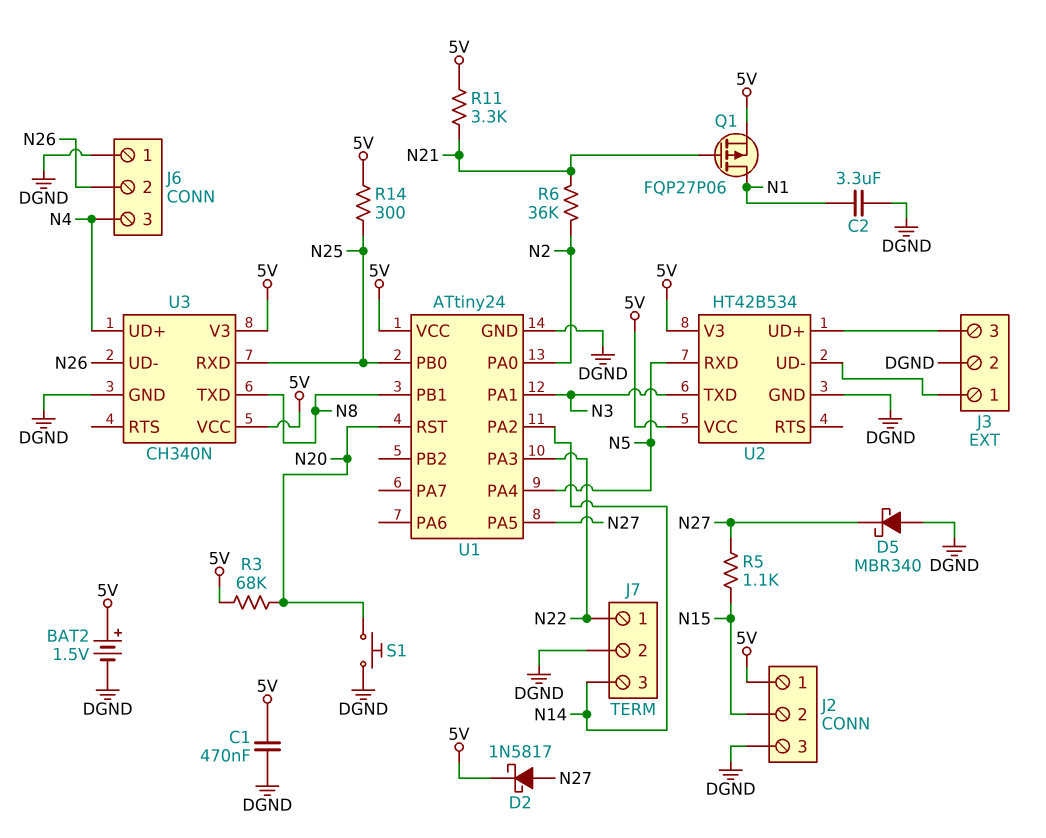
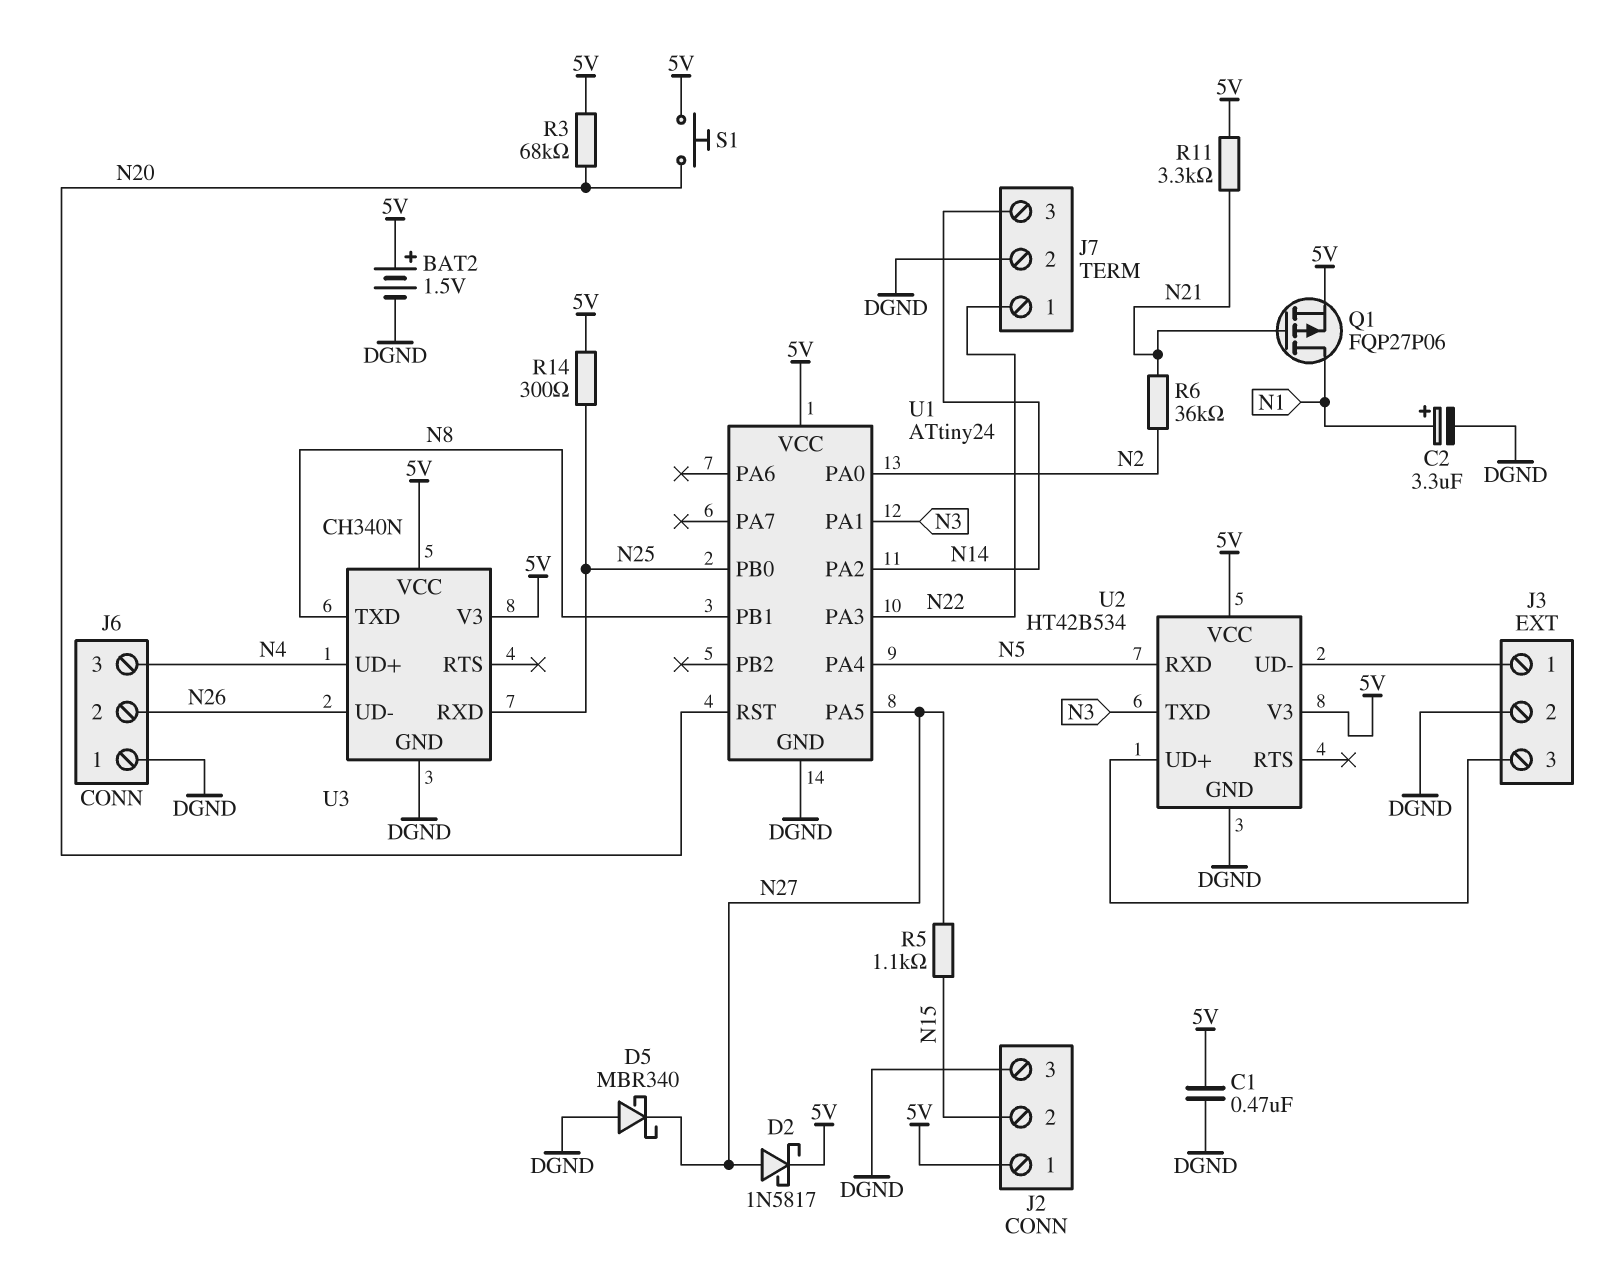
C2: 3.3uF (DGND, N1) -> 3.3uF (plus N1, minus DGND)
S1: button (DGND, N20) -> button (5V, N20)

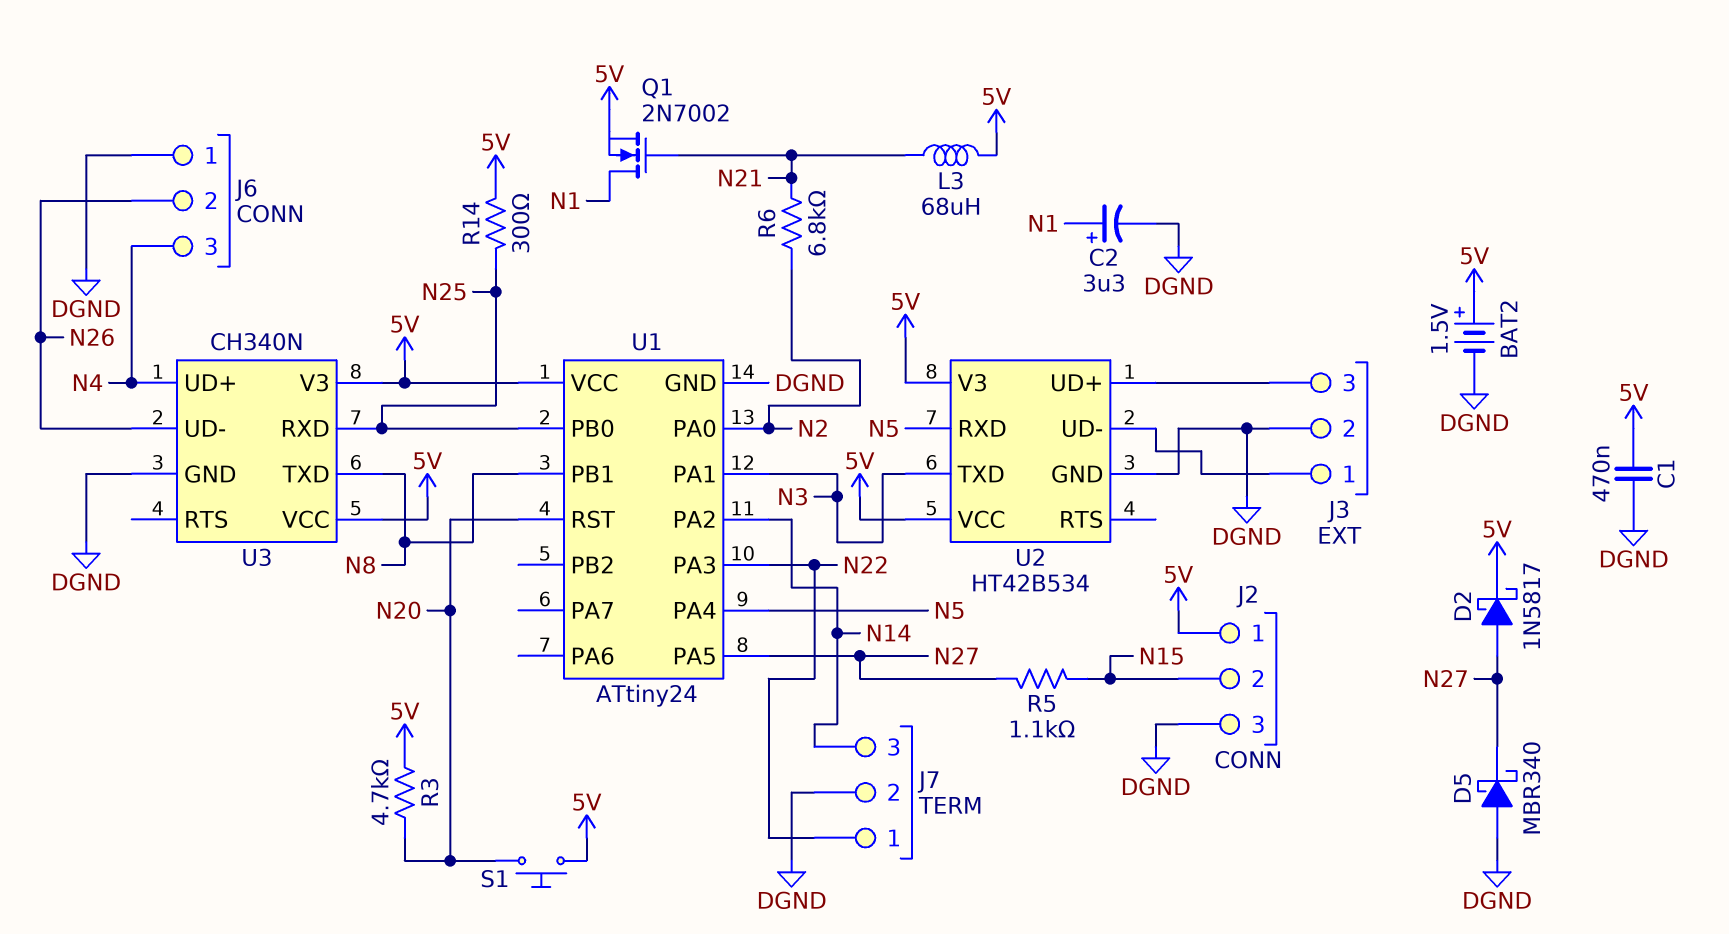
L3: none -> 68uH (5V, N21)
Q1: PMOS FQP27P06 (G N21, D N1, S 5V) -> NMOS 2N7002 (G N21, D N1, S 5V)
R3: 68k (5V, N20) -> 4.7k (5V, N20)
R6: 36k (N2, N21) -> 6.8k (N2, N21)
R11: 3.3k (5V, N21) -> none

